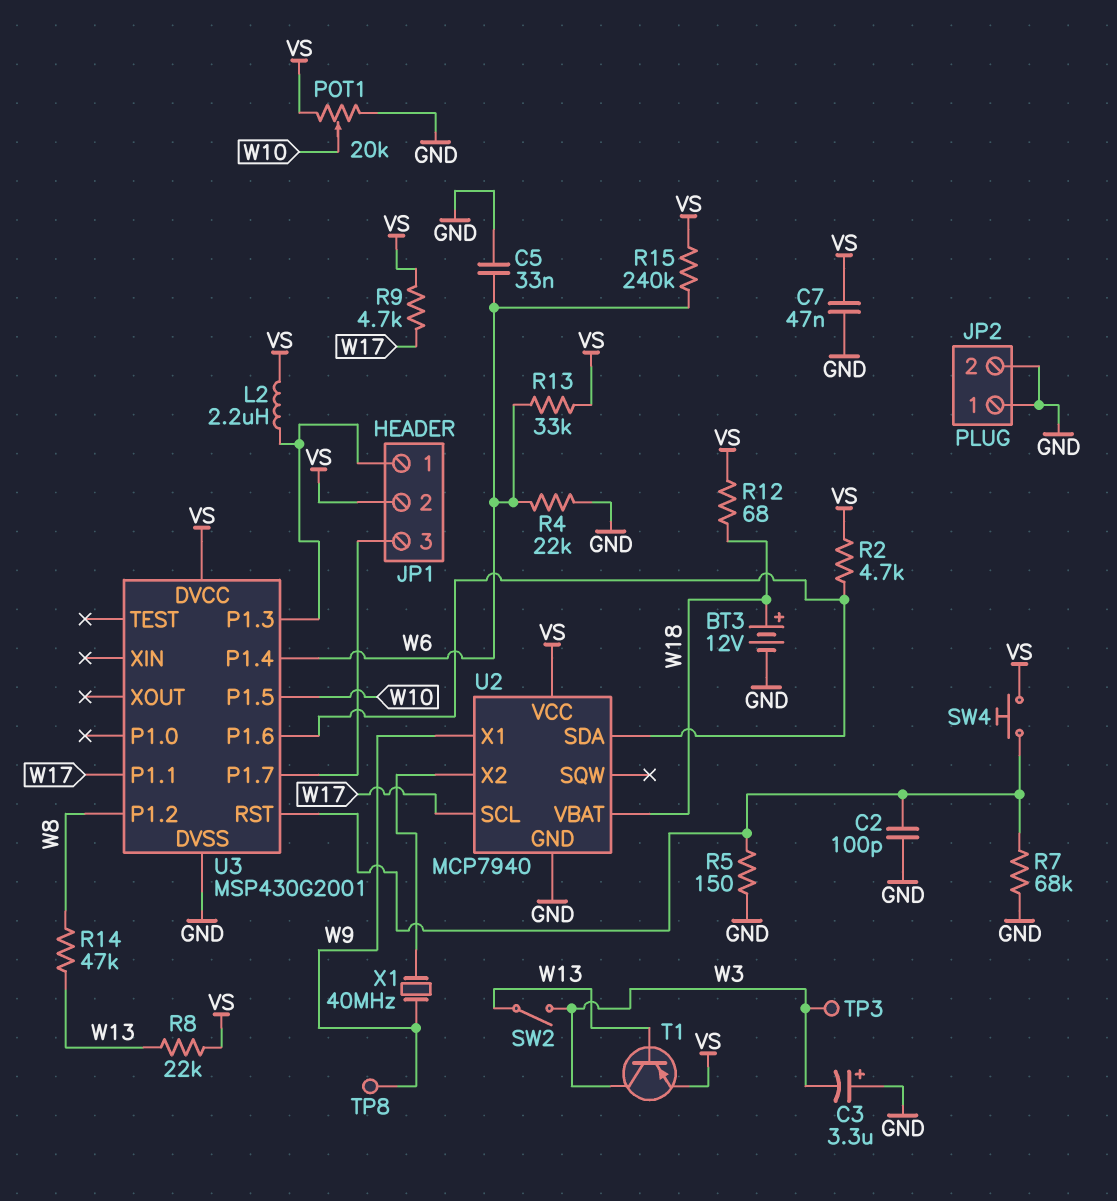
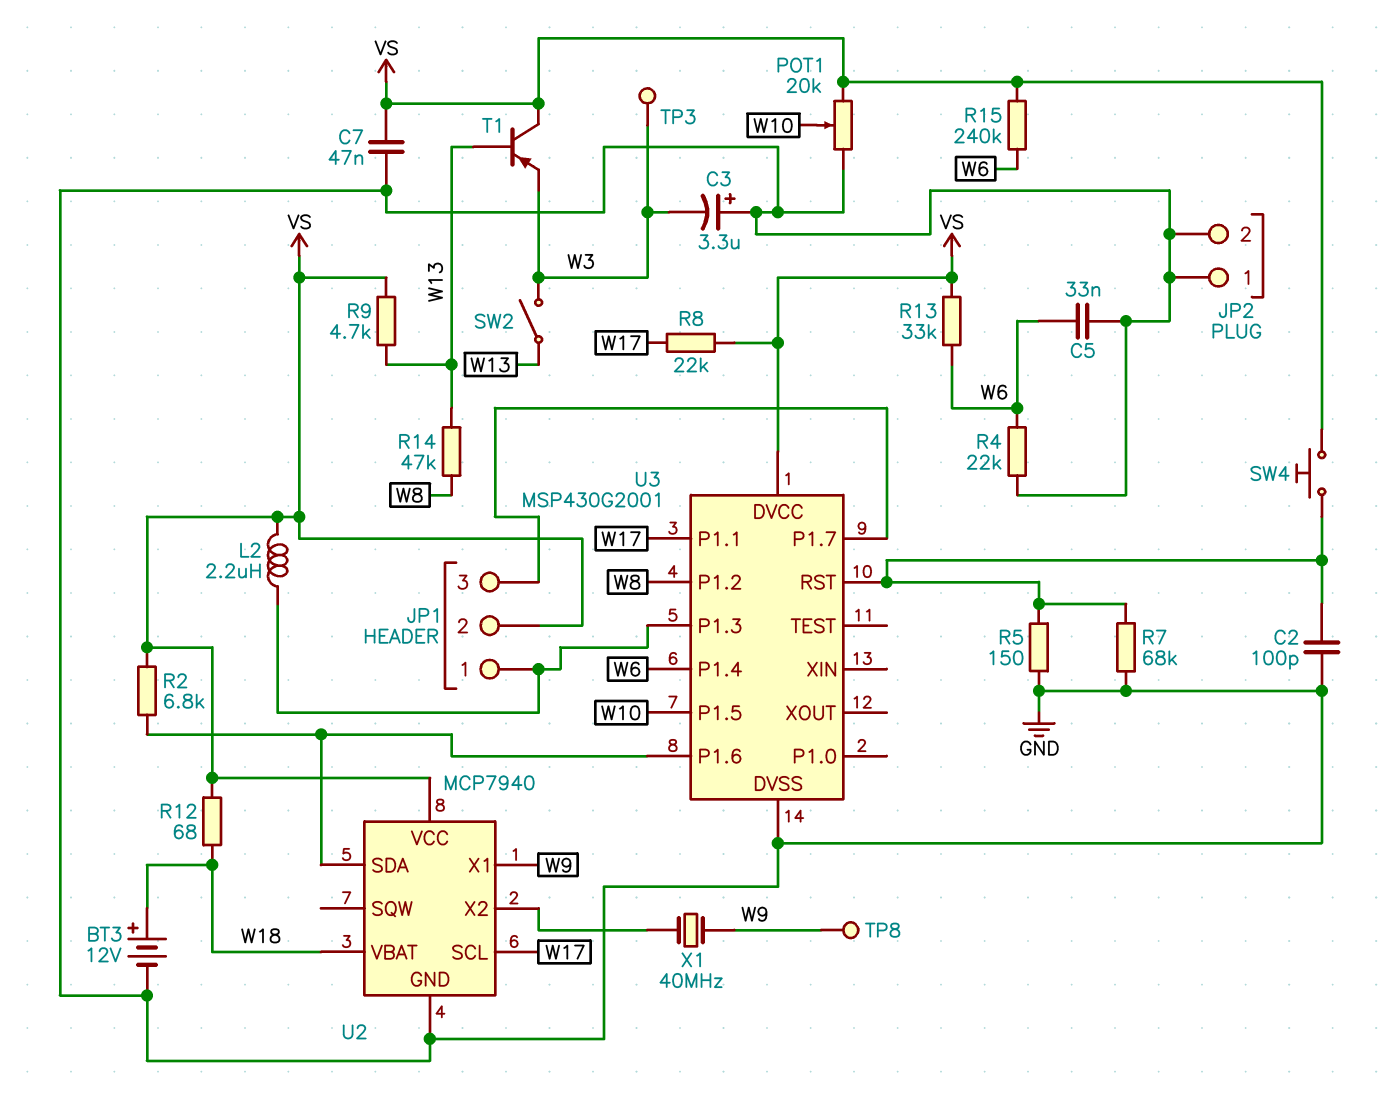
R2: 4.7k (U2/SDA, VS) -> 6.8k (U2/SDA, VS)
R8: 22k (VS, W13) -> 22k (VS, W17)
R9: 4.7k (VS, W17) -> 4.7k (VS, W13)
T1: PNP (B W13, C W3, E VS) -> PNP (B W13, C VS, E W3)

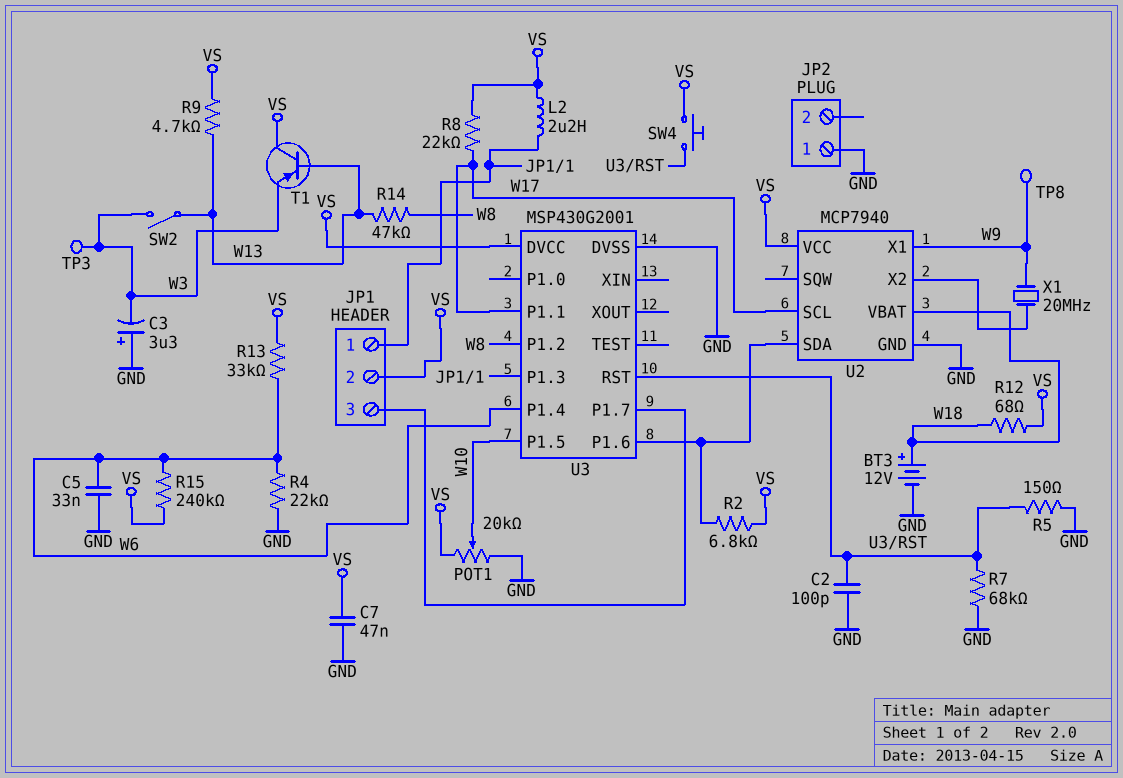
JP2 pin 2: GND -> none
X1: 40MHz (U2/X2, W9) -> 20MHz (U2/X2, W9)

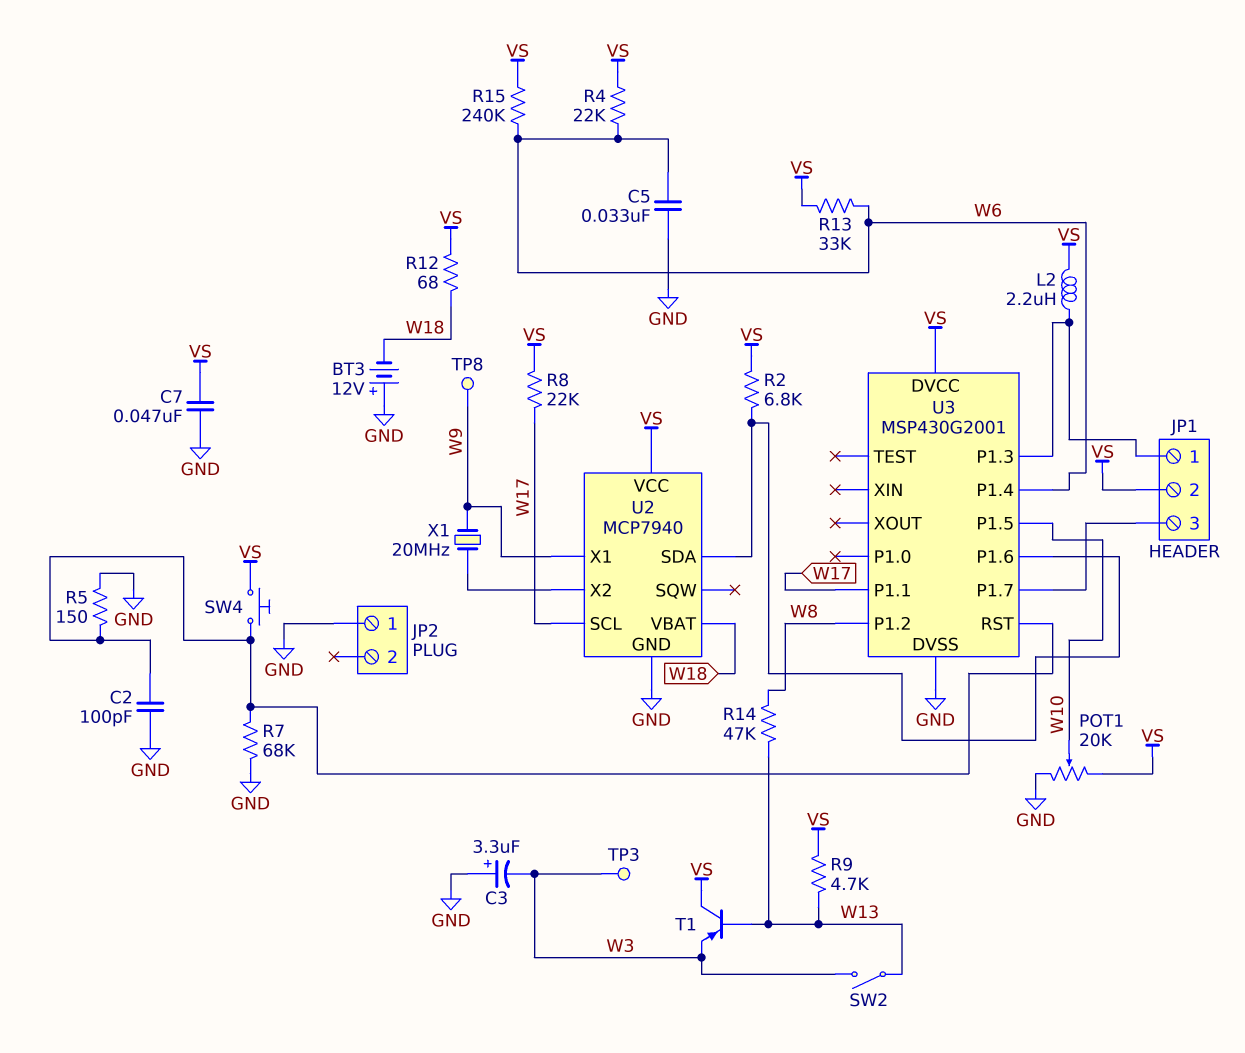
BT3: 12V (plus W18, minus GND) -> 12V (plus GND, minus W18)
R4: 22k (GND, W6) -> 22k (VS, W6)

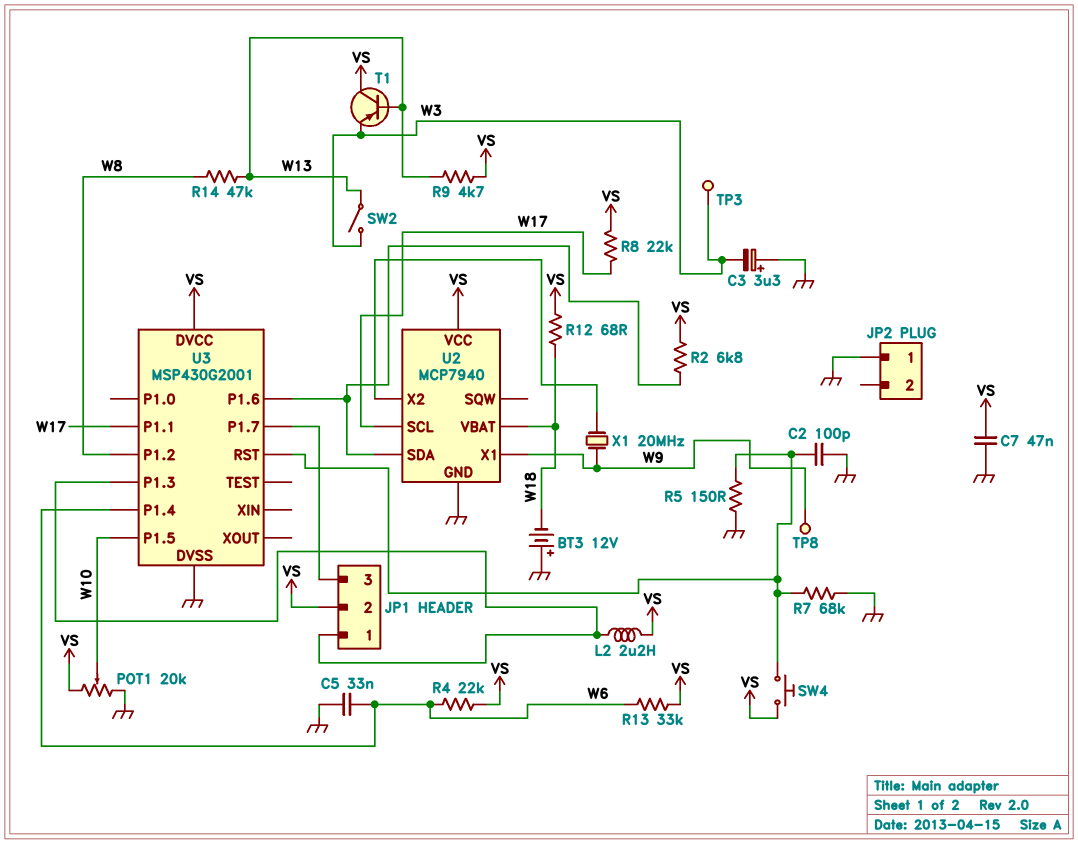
R15: 240k (VS, W6) -> none

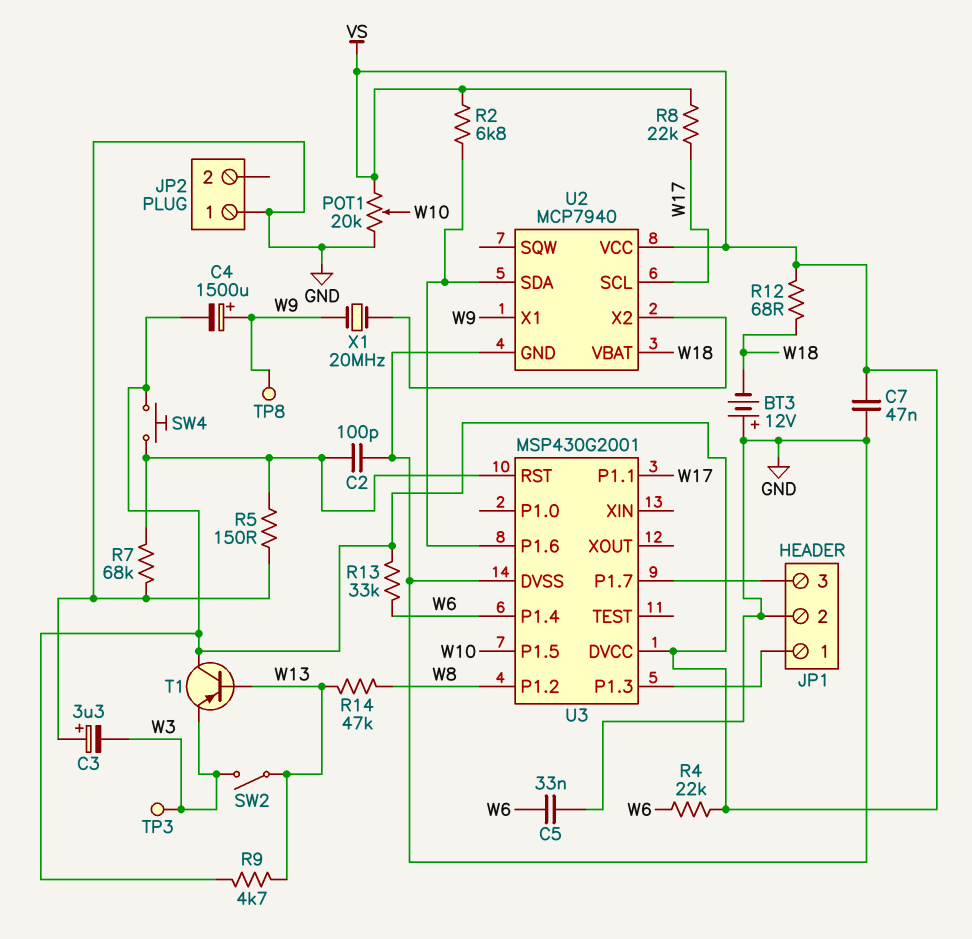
C4: none -> 1500uF (plus W9, minus VS)
JP1 pin 2: VS -> GND
L2: 2.2uH (JP1/1, VS) -> none

